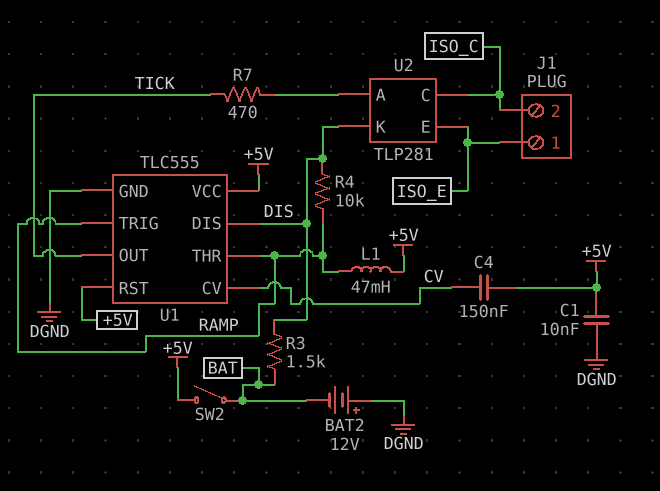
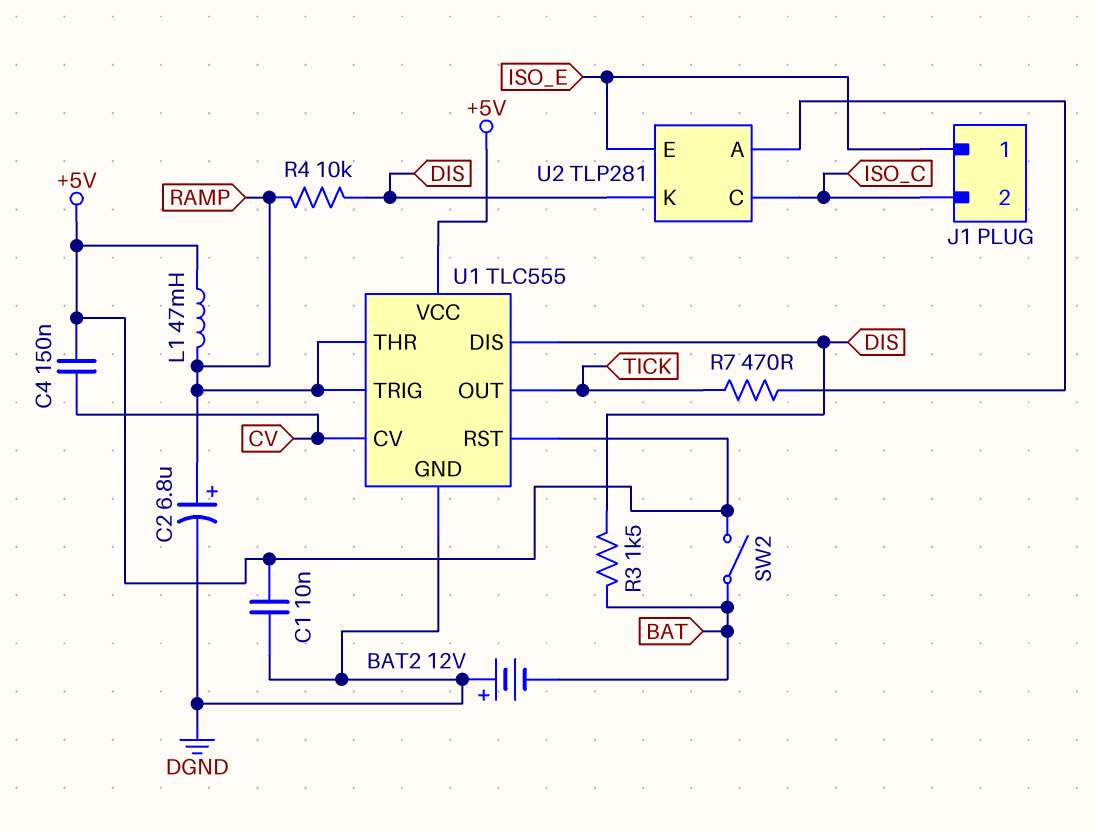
C2: none -> 6.8uF (plus RAMP, minus DGND)

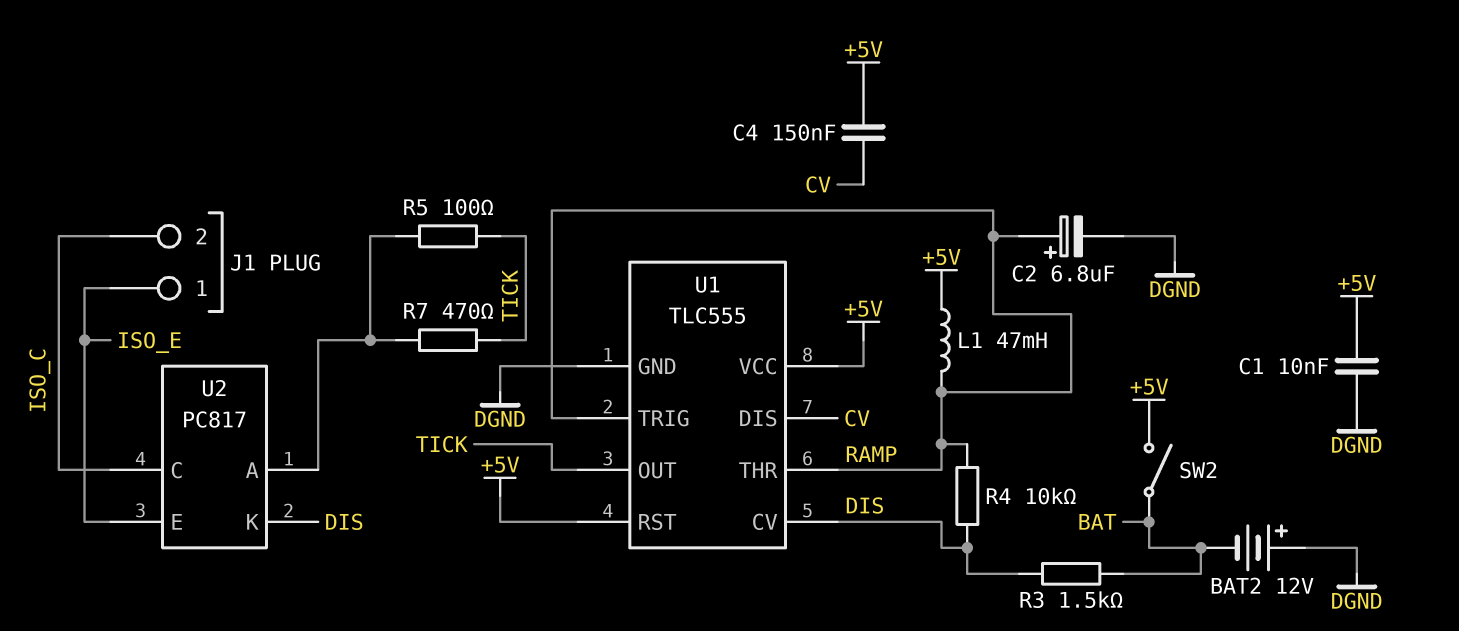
R5: none -> 100 (TICK, U2/A)
U1 pin CV: CV -> DIS
U1 pin DIS: DIS -> CV
U2: TLP281 -> PC817

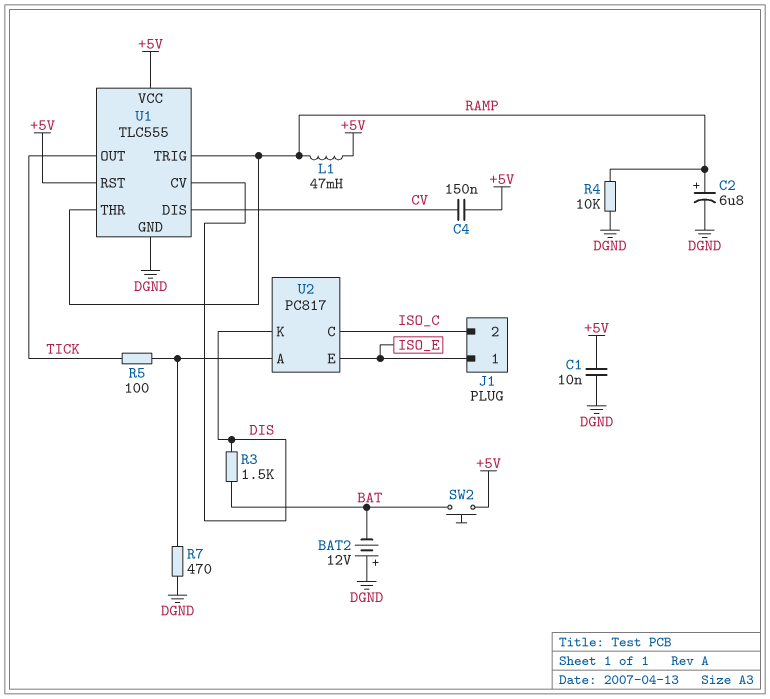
R4: 10k (DIS, RAMP) -> 10k (DGND, RAMP)
R7: 470 (TICK, U2/A) -> 470 (DGND, U2/A)
SW2: switch (+5V, BAT) -> button (+5V, BAT)

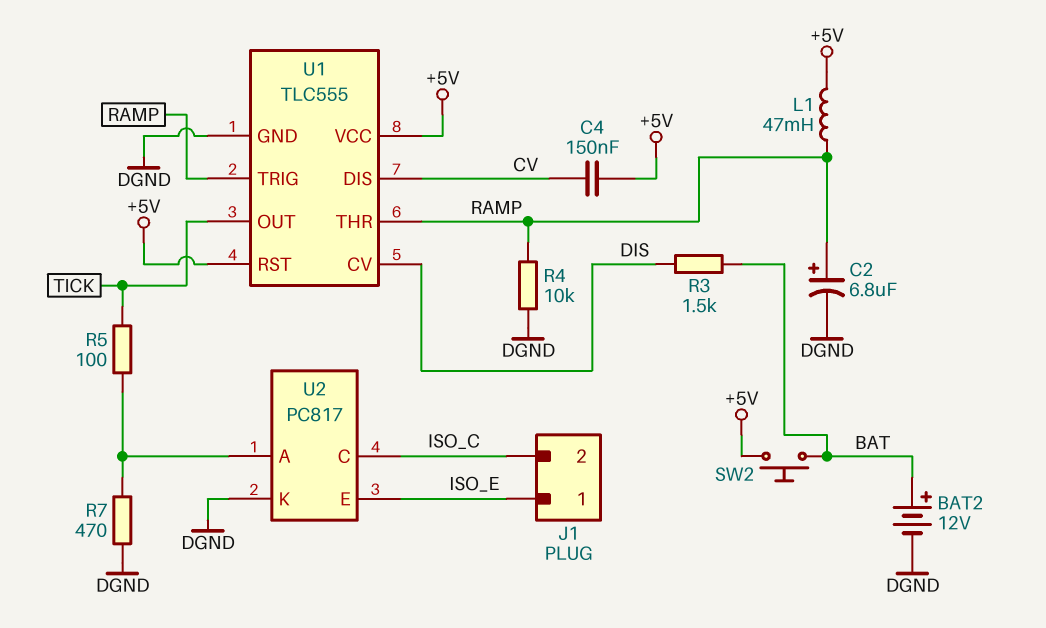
BAT2: 12V (plus DGND, minus BAT) -> 12V (plus BAT, minus DGND)
C1: 10nF (+5V, DGND) -> none
U2 pin K: DIS -> DGND

